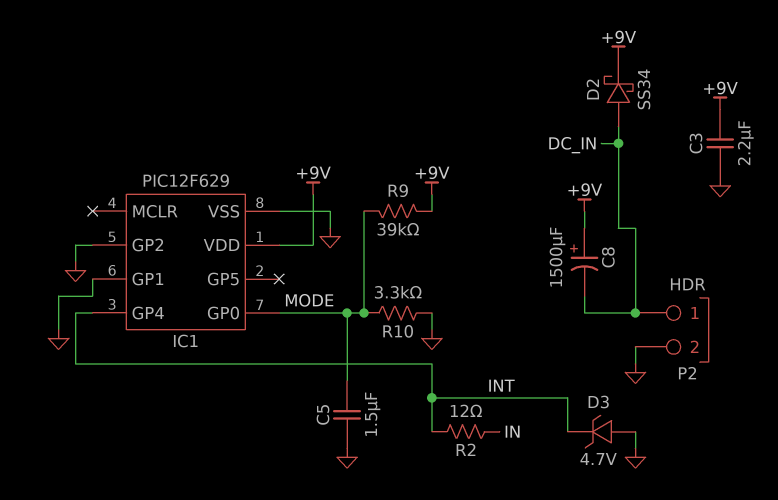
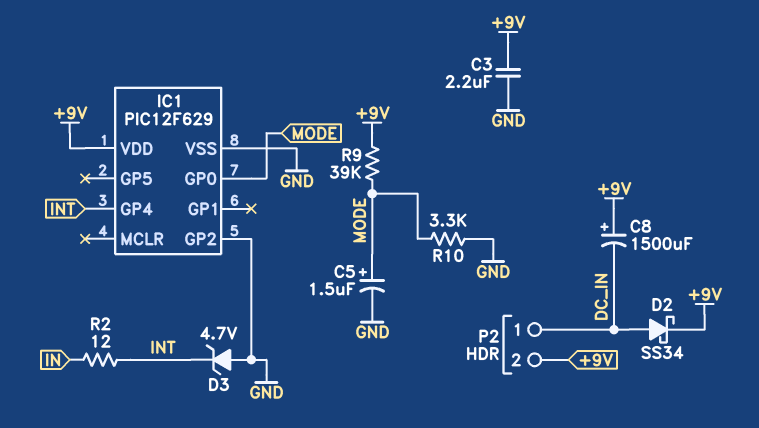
C5: 1.5uF (GND, MODE) -> 1.5uF (plus MODE, minus GND)
IC1 pin GP1: GND -> none
P2 pin 2: GND -> +9V

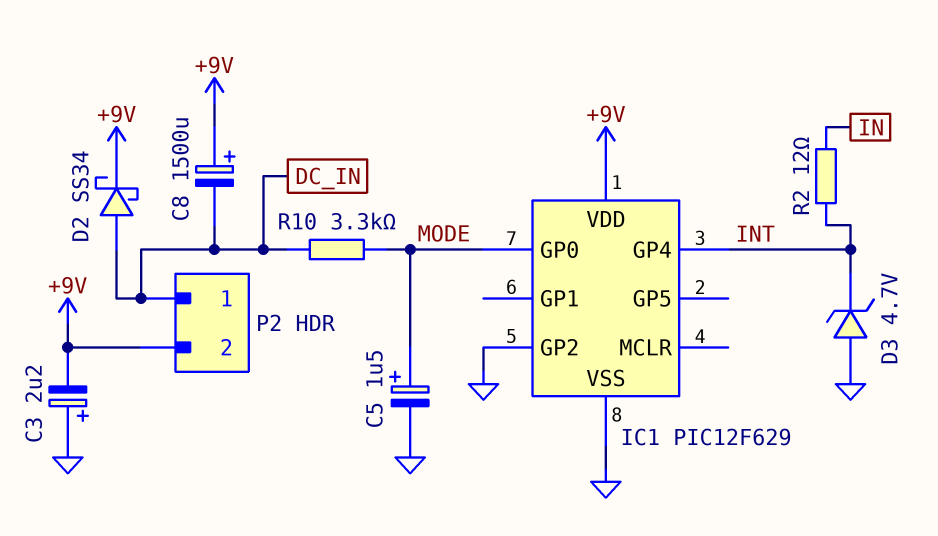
C3: 2.2uF (+9V, GND) -> 2.2uF (plus GND, minus +9V)
R9: 39k (+9V, MODE) -> none
R10: 3.3k (GND, MODE) -> 3.3k (DC_IN, MODE)

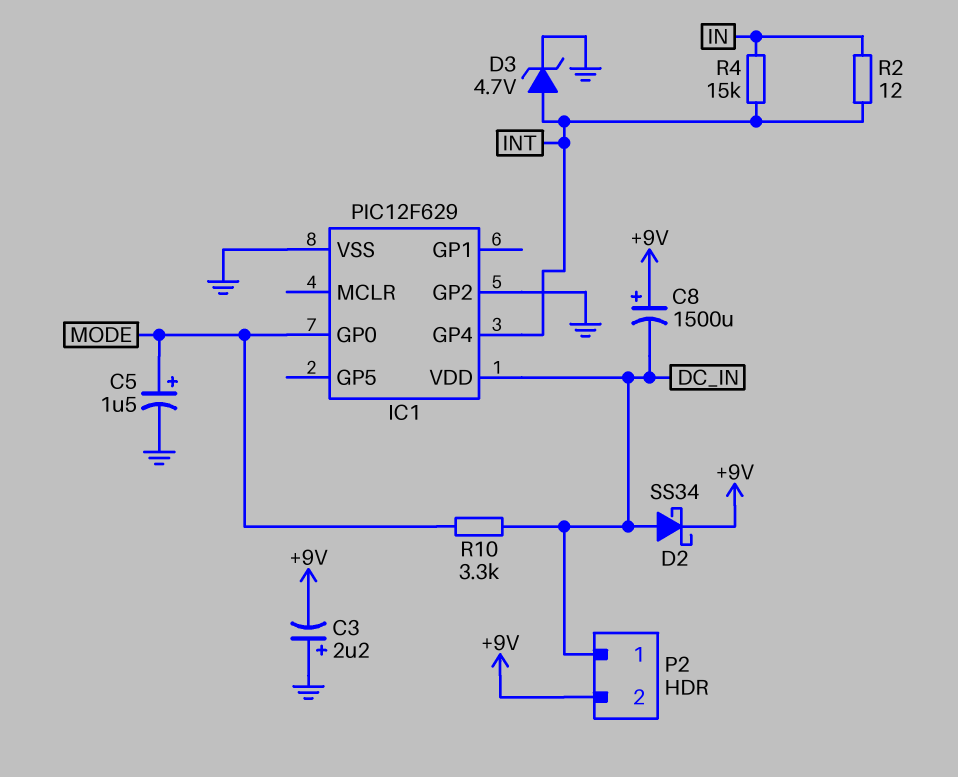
D3: zener 4.7V (A GND, K INT) -> zener 4.7V (A INT, K GND)
IC1 pin VDD: +9V -> DC_IN
R4: none -> 15k (IN, INT)

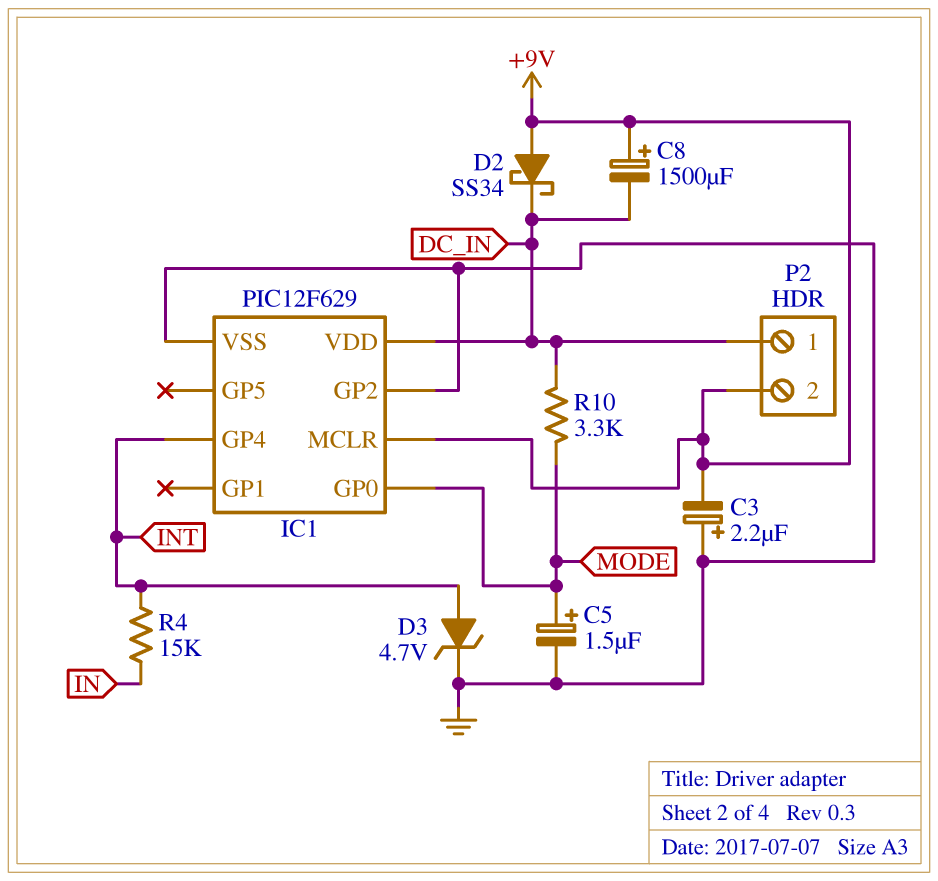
D2: schottky SS34 (A DC_IN, K +9V) -> schottky SS34 (A +9V, K DC_IN)
IC1 pin MCLR: none -> +9V
R2: 12 (IN, INT) -> none

